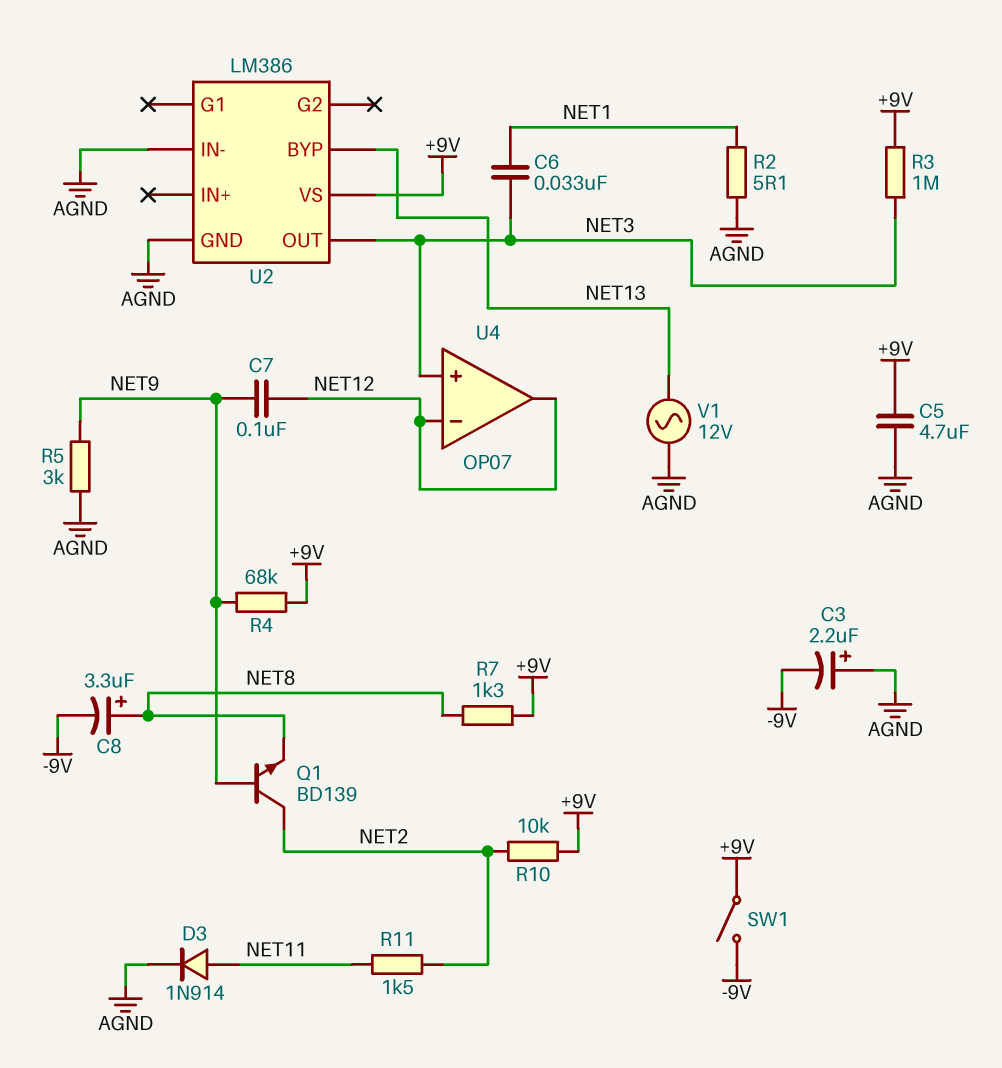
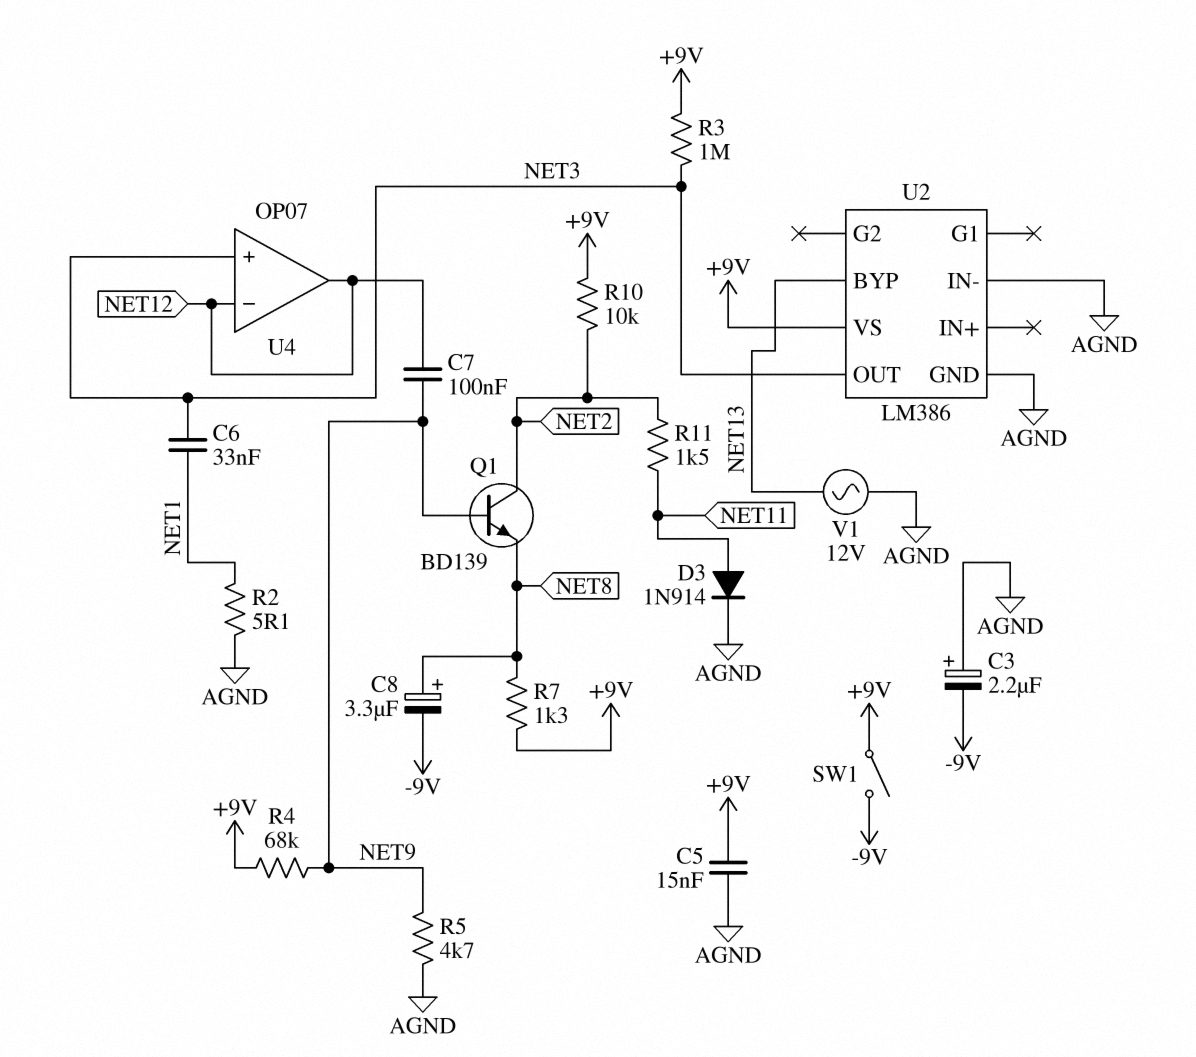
C5: 4.7uF (+9V, AGND) -> 15nF (+9V, AGND)
R5: 3k (AGND, NET9) -> 4.7k (AGND, NET9)

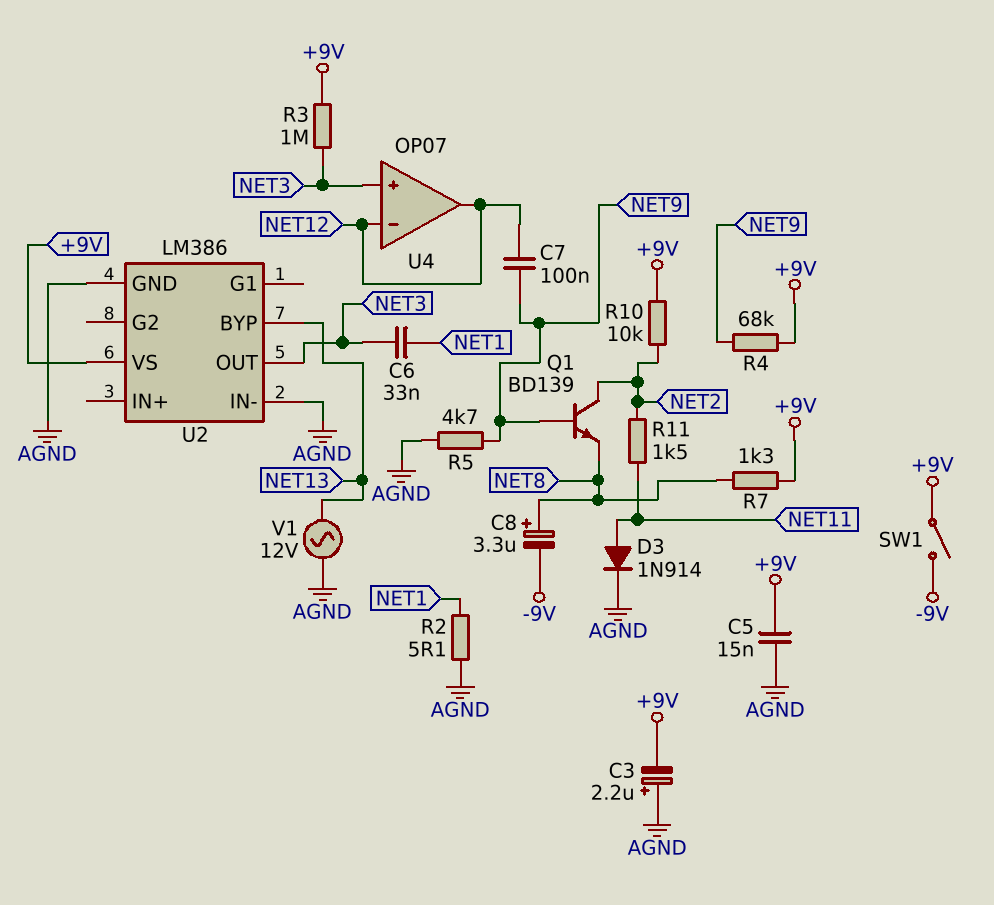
C3: 2.2uF (plus AGND, minus -9V) -> 2.2uF (plus AGND, minus +9V)

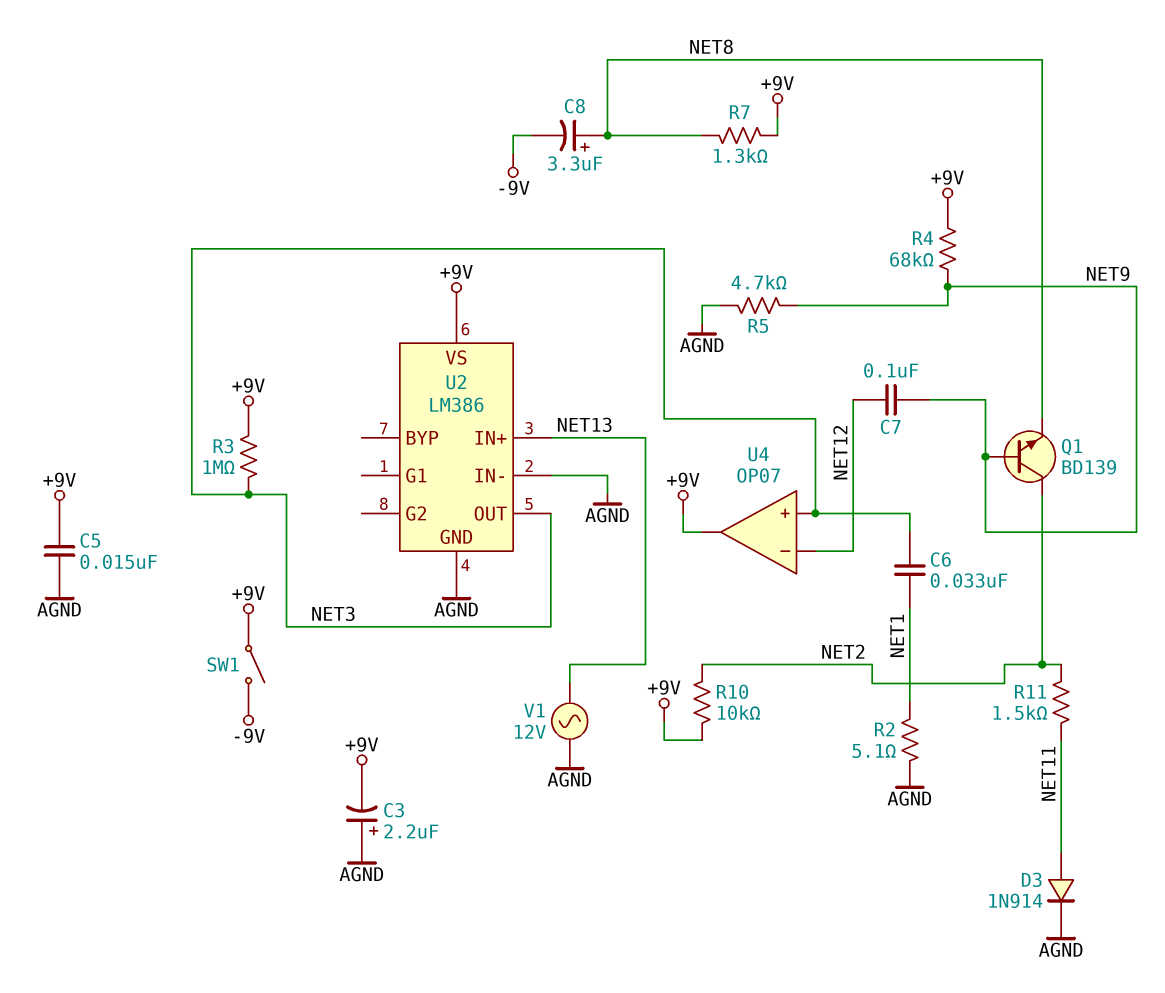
U2 pin BYP: NET13 -> none
U2 pin IN+: none -> NET13
U4 pin out: NET12 -> +9V

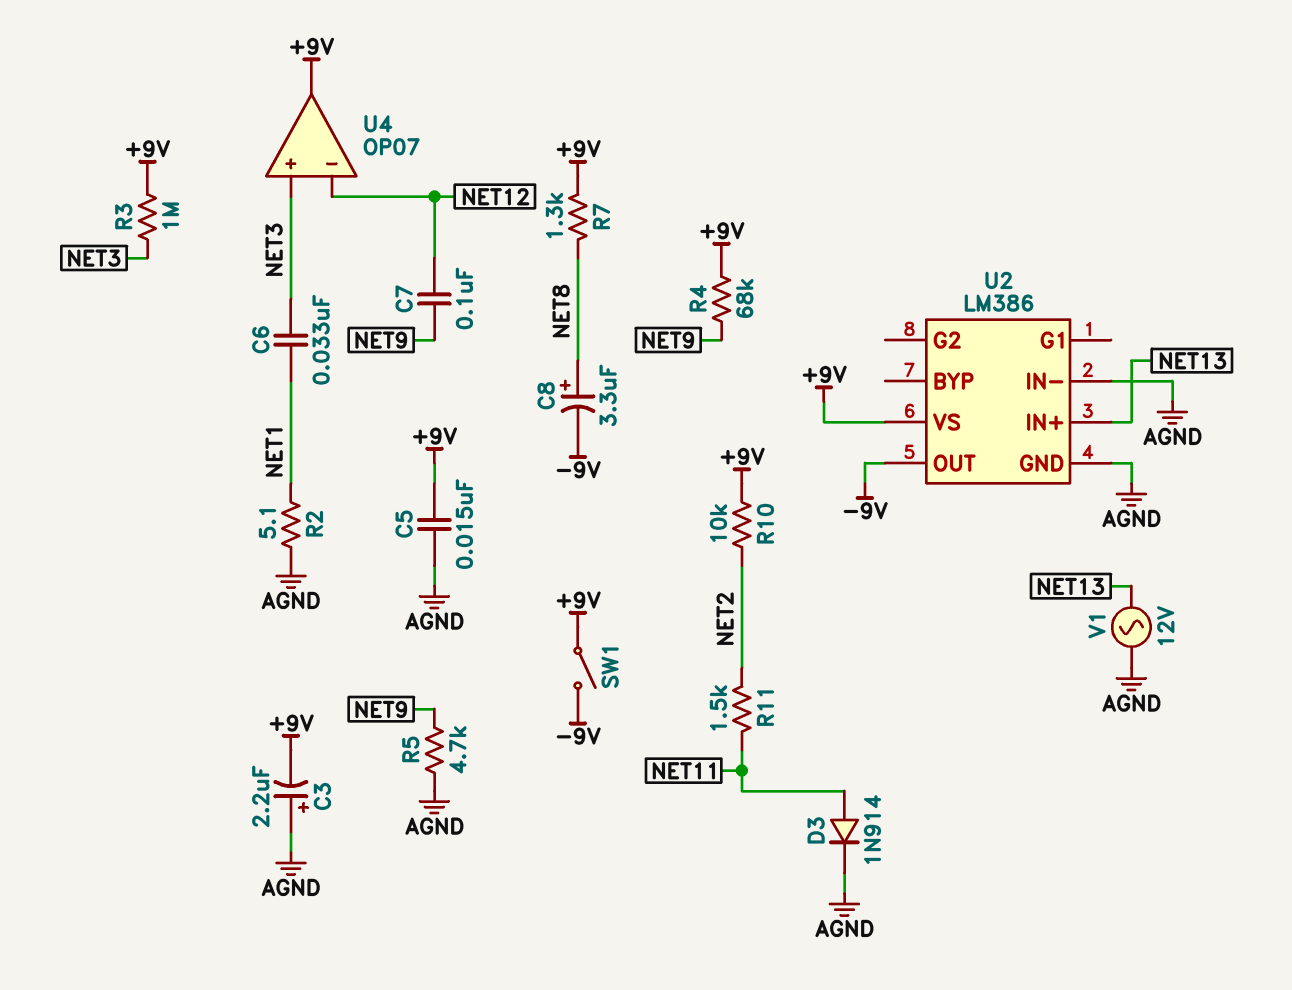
Q1: NPN BD139 (B NET9, C NET2, E NET8) -> none
U2 pin OUT: NET3 -> -9V

